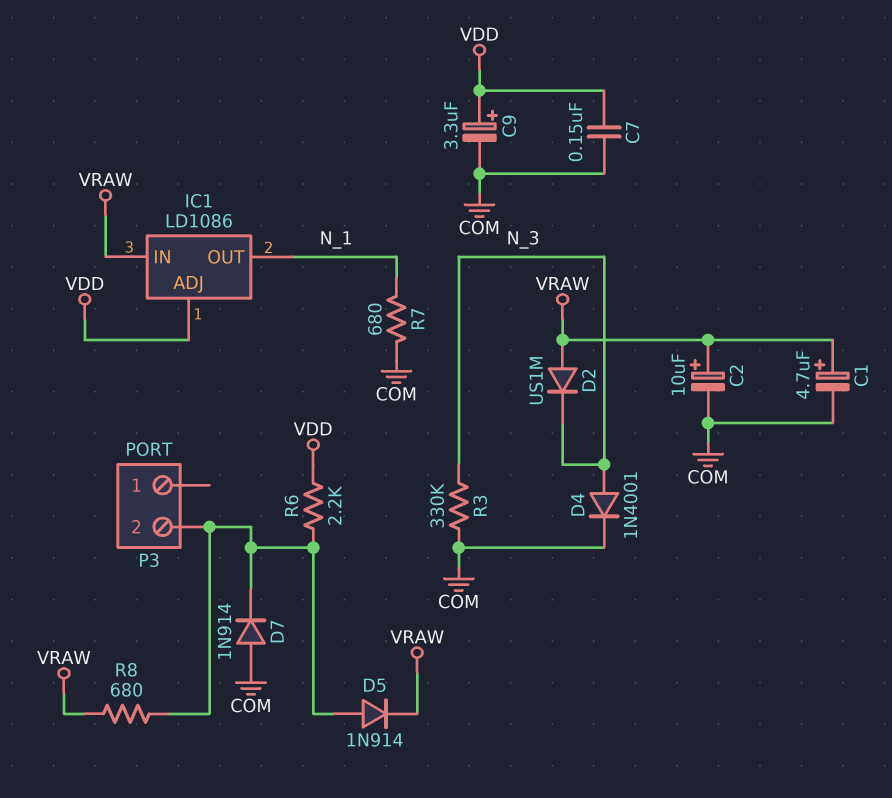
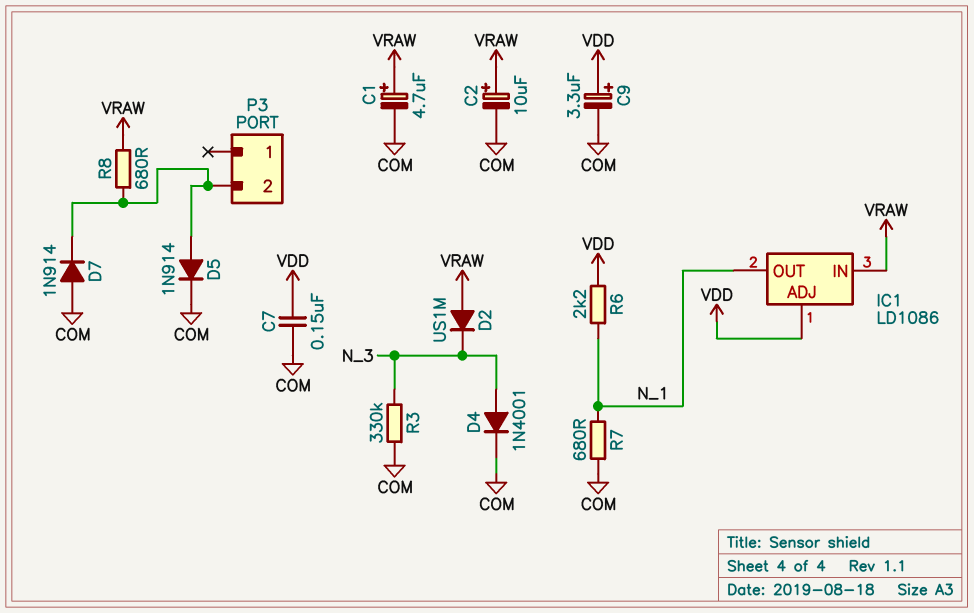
D5: diode 1N914 (A P3/2, K VRAW) -> diode 1N914 (A P3/2, K COM)
R6: 2.2k (P3/2, VDD) -> 2.2k (N_1, VDD)

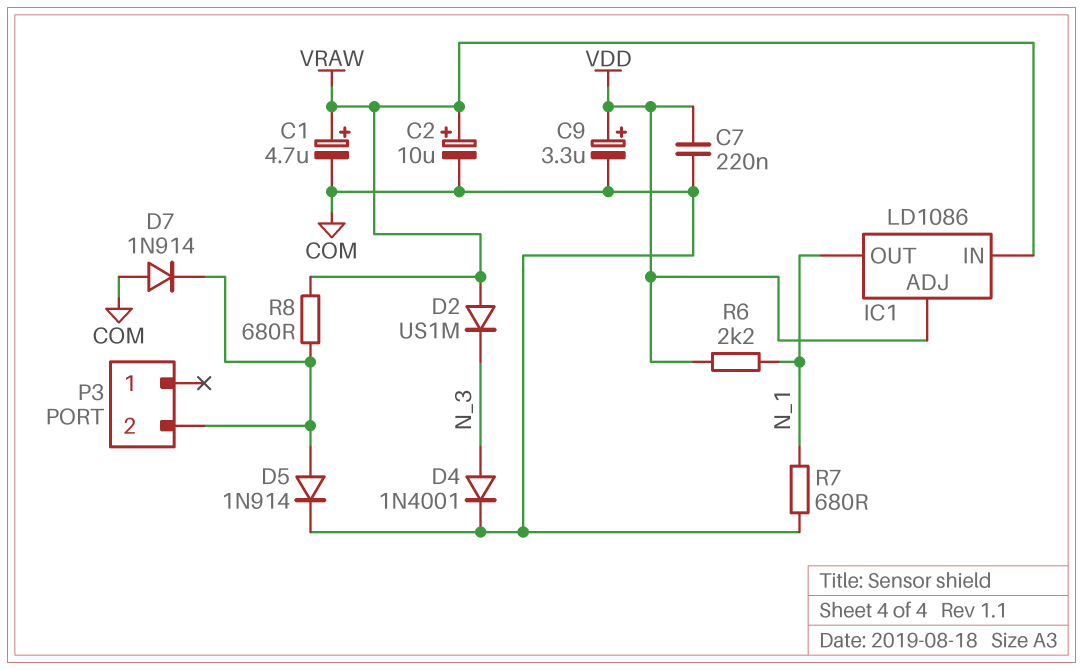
C7: 150nF (COM, VDD) -> 220nF (COM, VDD)
R3: 330k (COM, N_3) -> none

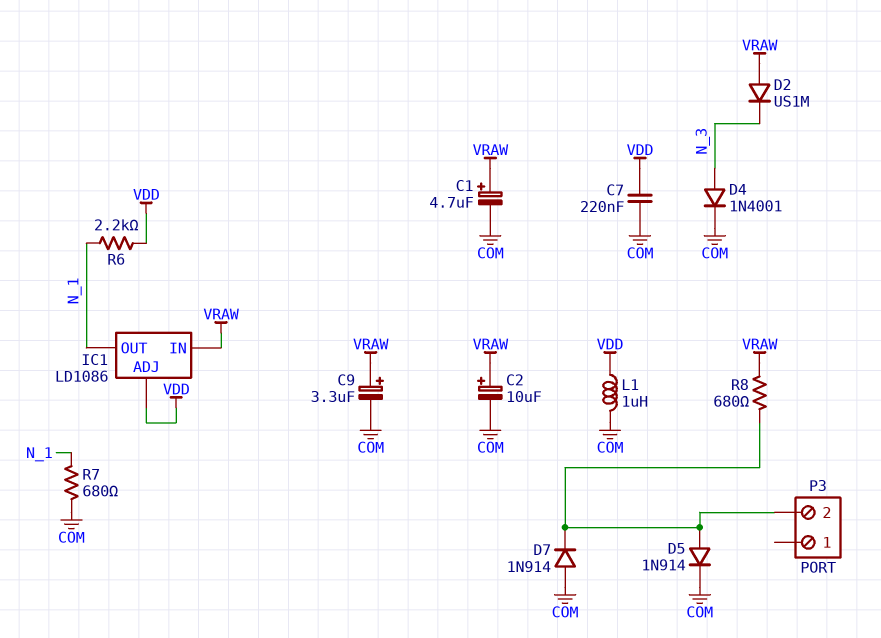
C9: 3.3uF (plus VDD, minus COM) -> 3.3uF (plus VRAW, minus COM)
L1: none -> 1uH (COM, VDD)

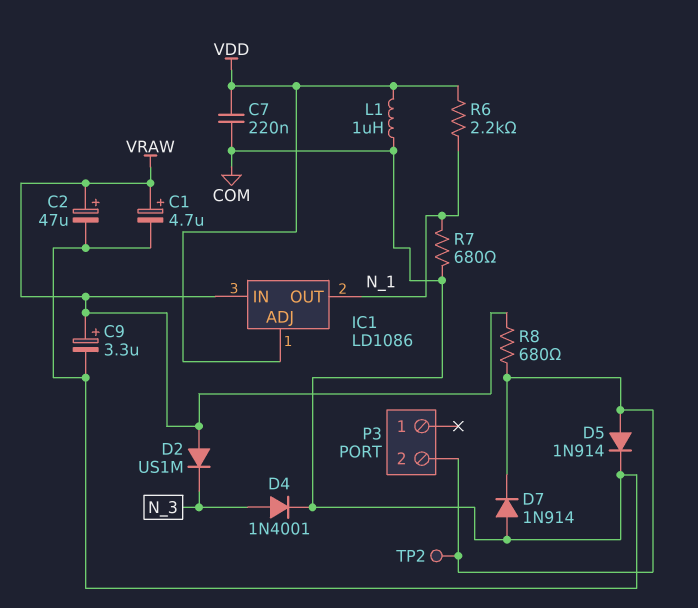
C2: 10uF (plus VRAW, minus COM) -> 47uF (plus VRAW, minus COM)
TP2: none -> test point (P3/2)

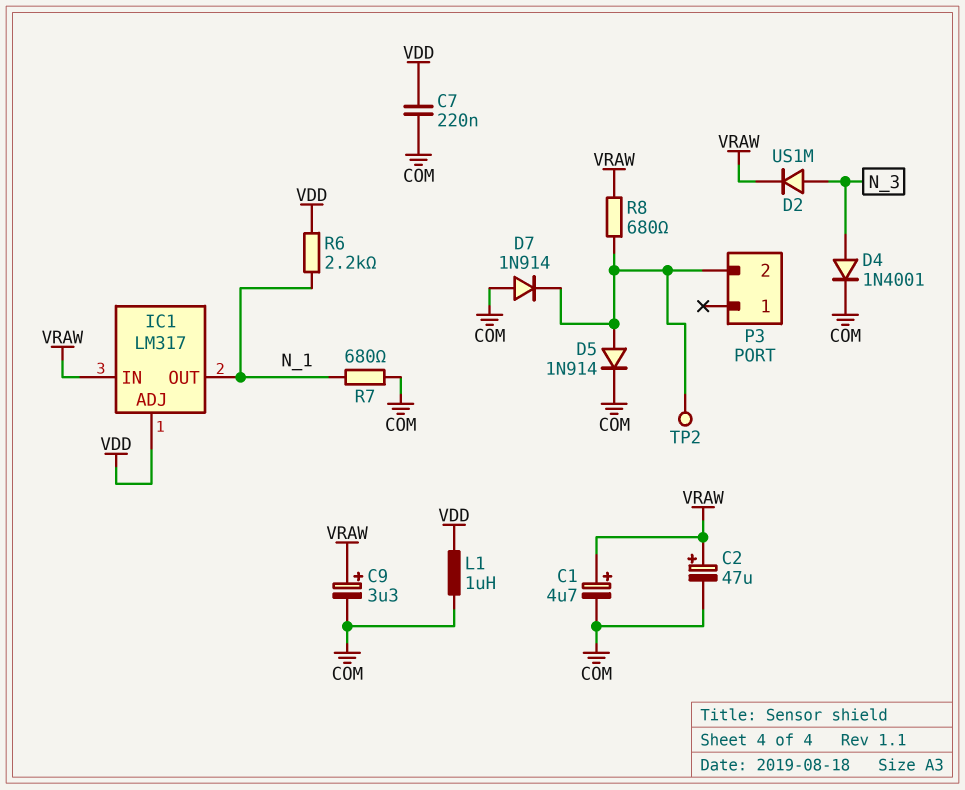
D2: diode US1M (A VRAW, K N_3) -> diode US1M (A N_3, K VRAW)
IC1: LD1086 -> LM317

